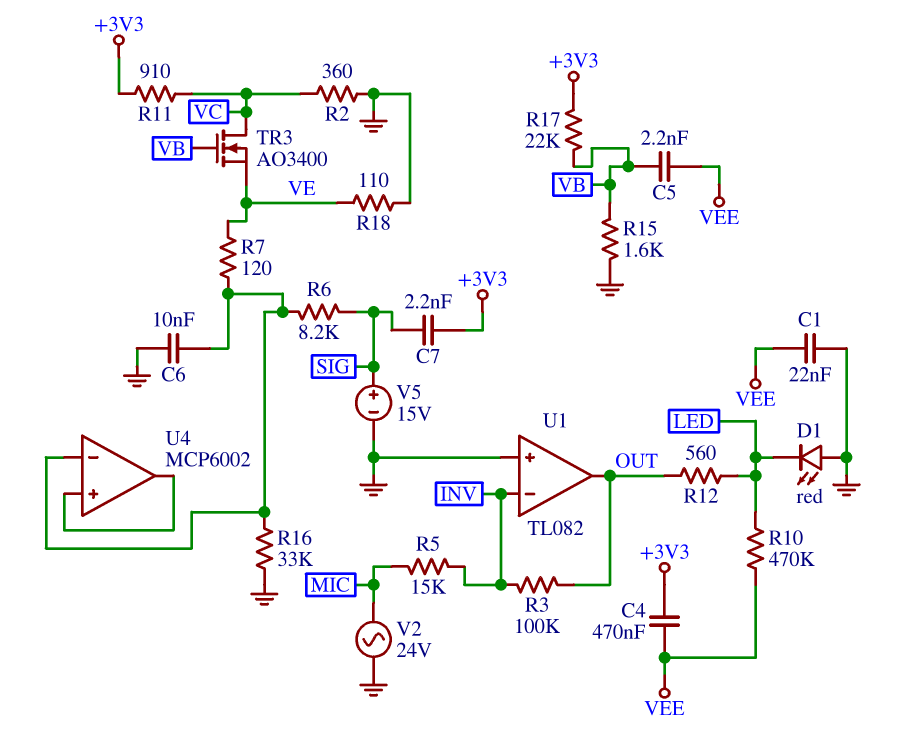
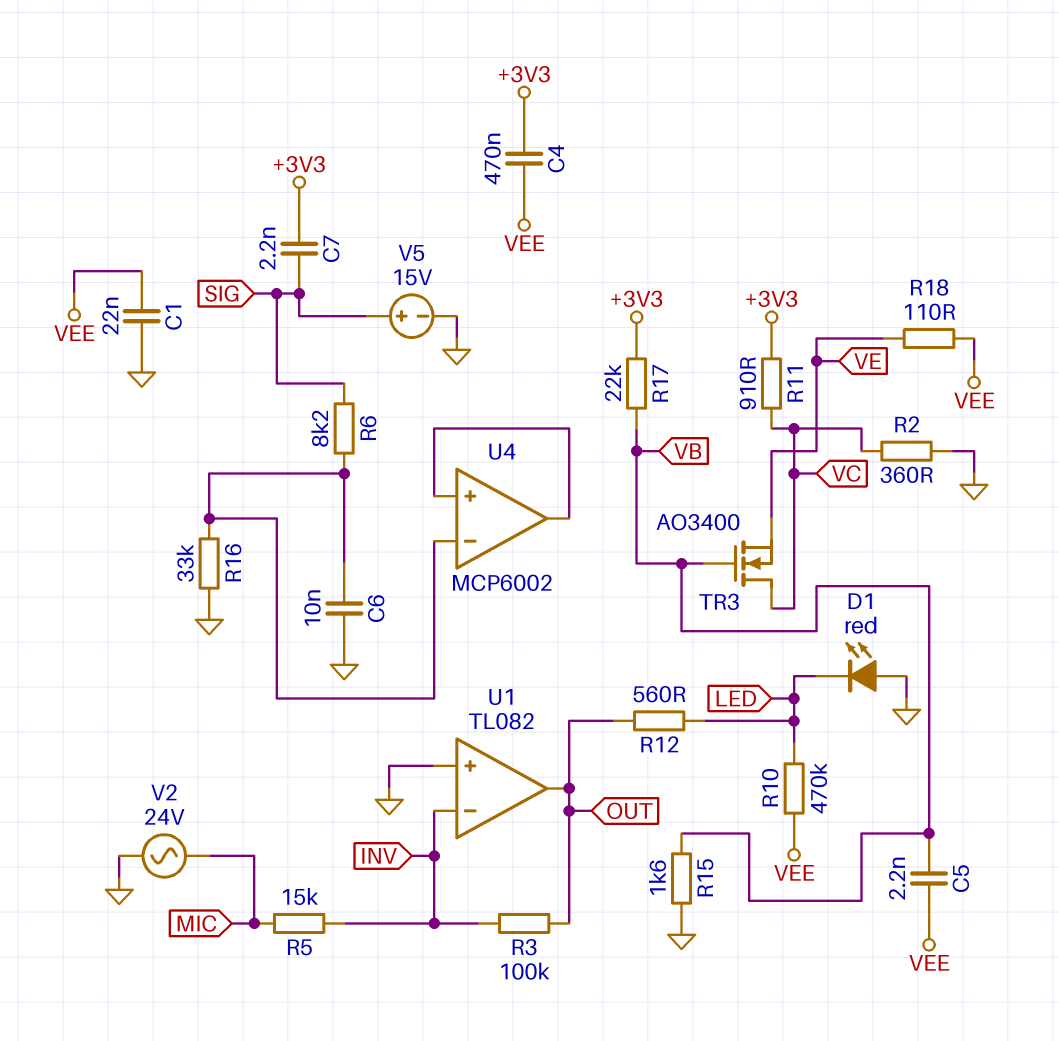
R7: 120 (U4/in-, VE) -> none
R18: 110 (GND, VE) -> 110 (VE, VEE)

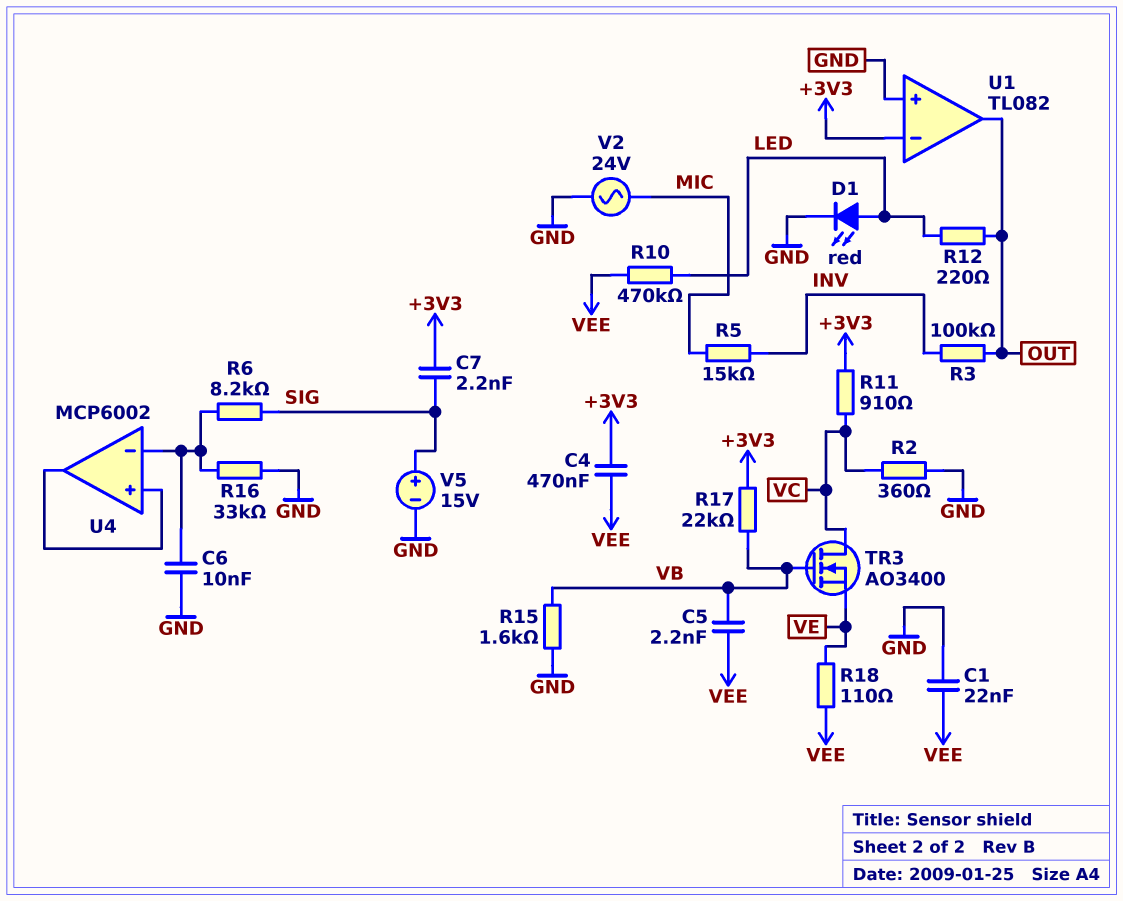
D1: LED red (A GND, K LED) -> LED red (A LED, K GND)
R12: 560 (LED, OUT) -> 220 (LED, OUT)
U1 pin in-: INV -> +3V3

